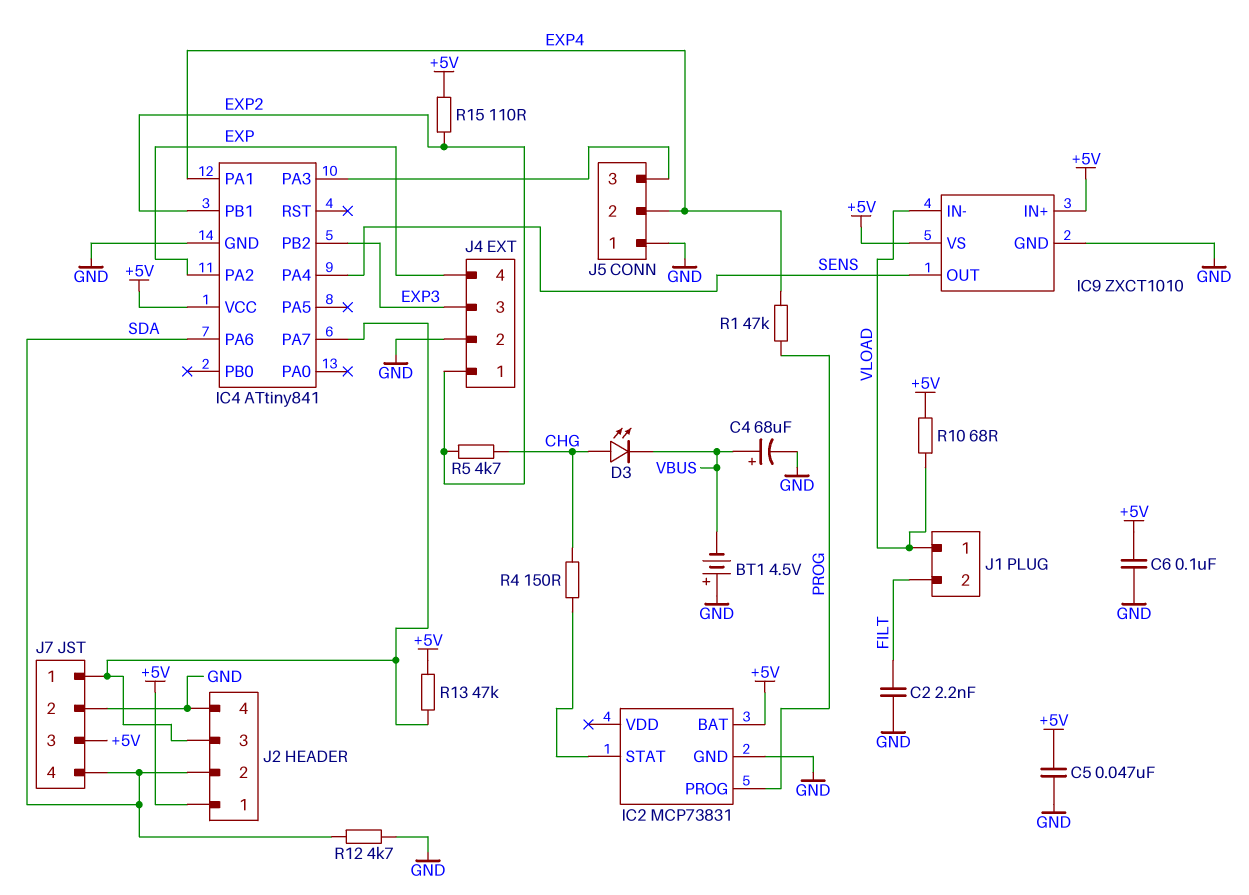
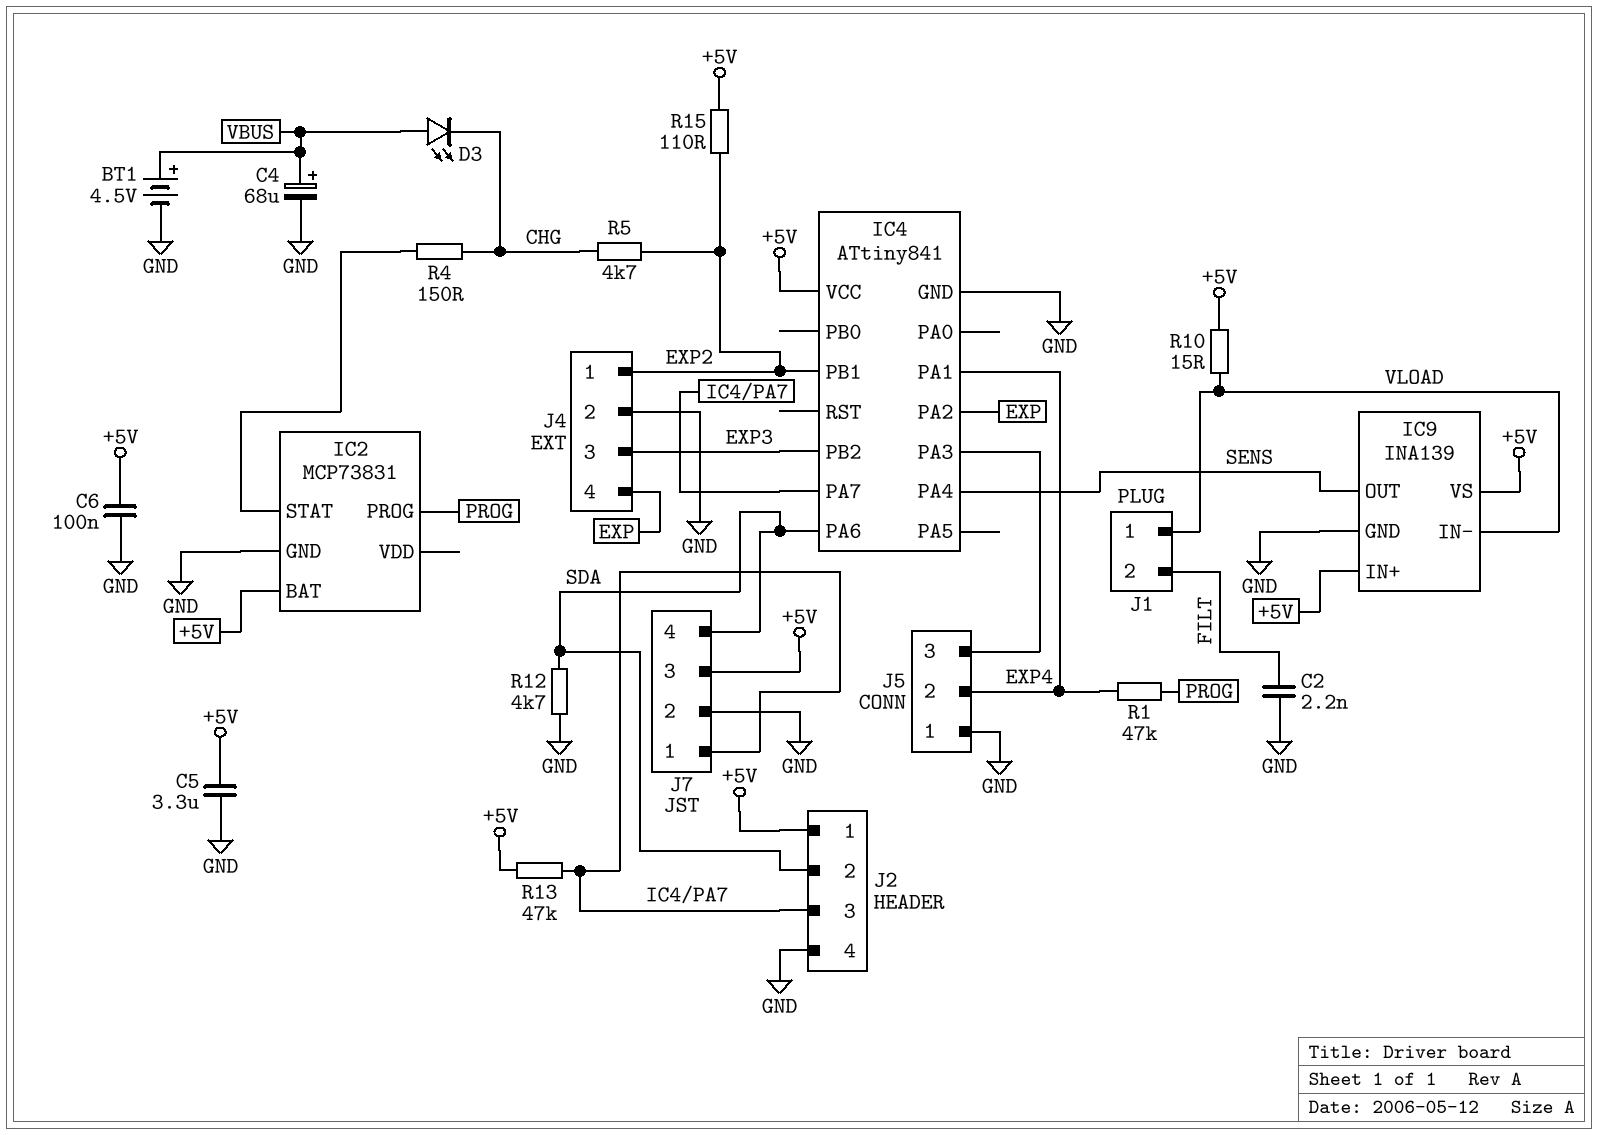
BT1: 4.5V (plus GND, minus VBUS) -> 4.5V (plus VBUS, minus GND)
C5: 47nF (+5V, GND) -> 3.3uF (+5V, GND)
D3: LED (A CHG, K VBUS) -> LED (A VBUS, K CHG)
IC9: ZXCT1010 -> INA139
R10: 68 (+5V, VLOAD) -> 15 (+5V, VLOAD)

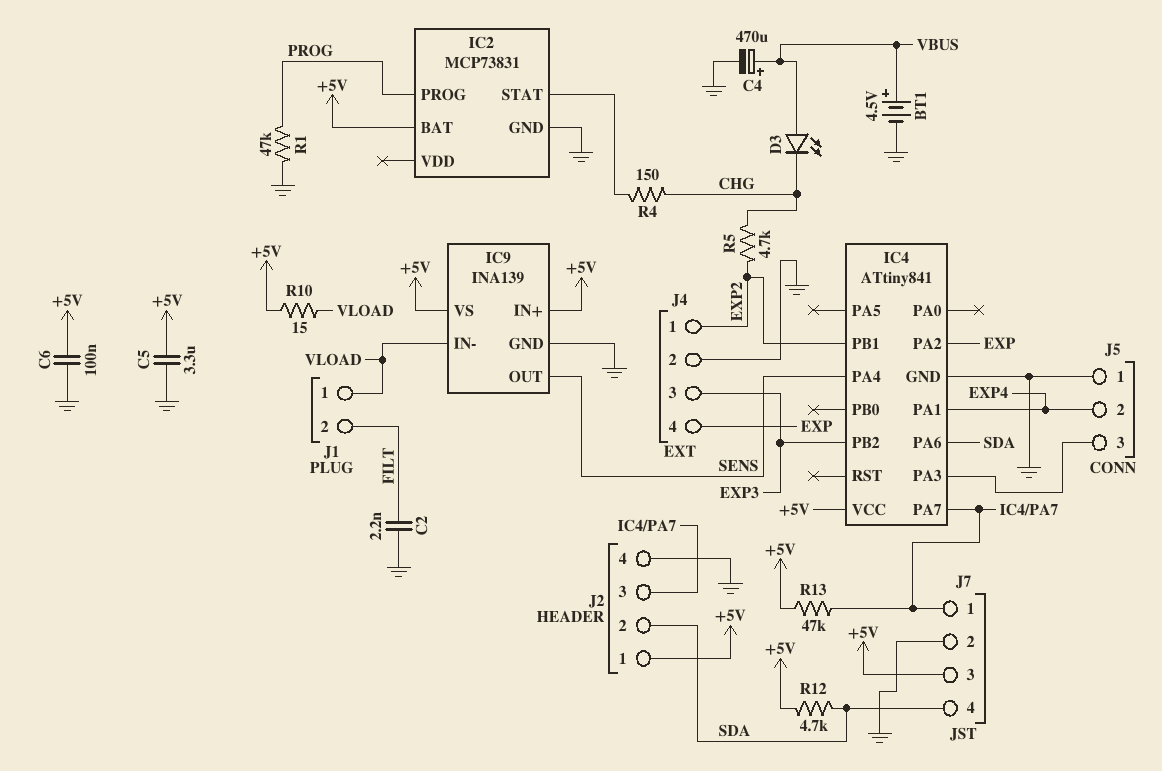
C4: 68uF (plus VBUS, minus GND) -> 470uF (plus VBUS, minus GND)
R1: 47k (EXP4, PROG) -> 47k (GND, PROG)
R12: 4.7k (GND, SDA) -> 4.7k (+5V, SDA)
R15: 110 (+5V, EXP2) -> none

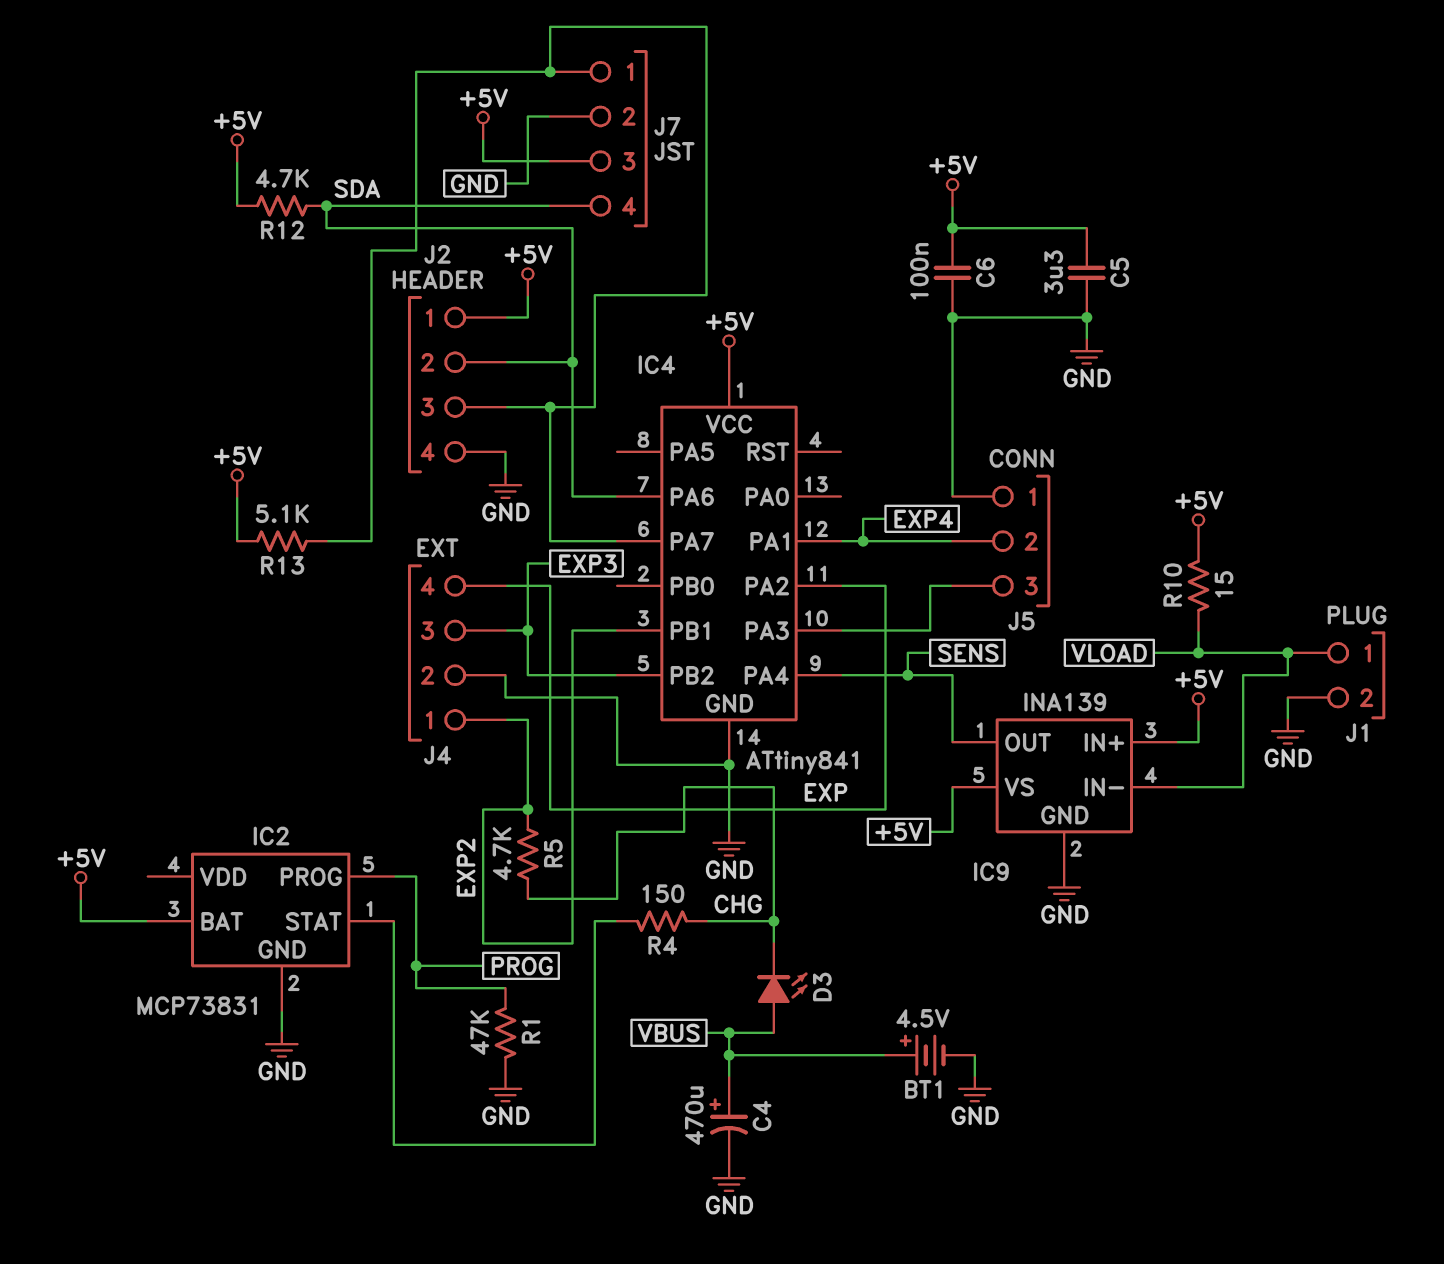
C2: 2.2nF (FILT, GND) -> none
J1 pin 2: FILT -> GND
R13: 47k (+5V, IC4/PA7) -> 5.1k (+5V, IC4/PA7)

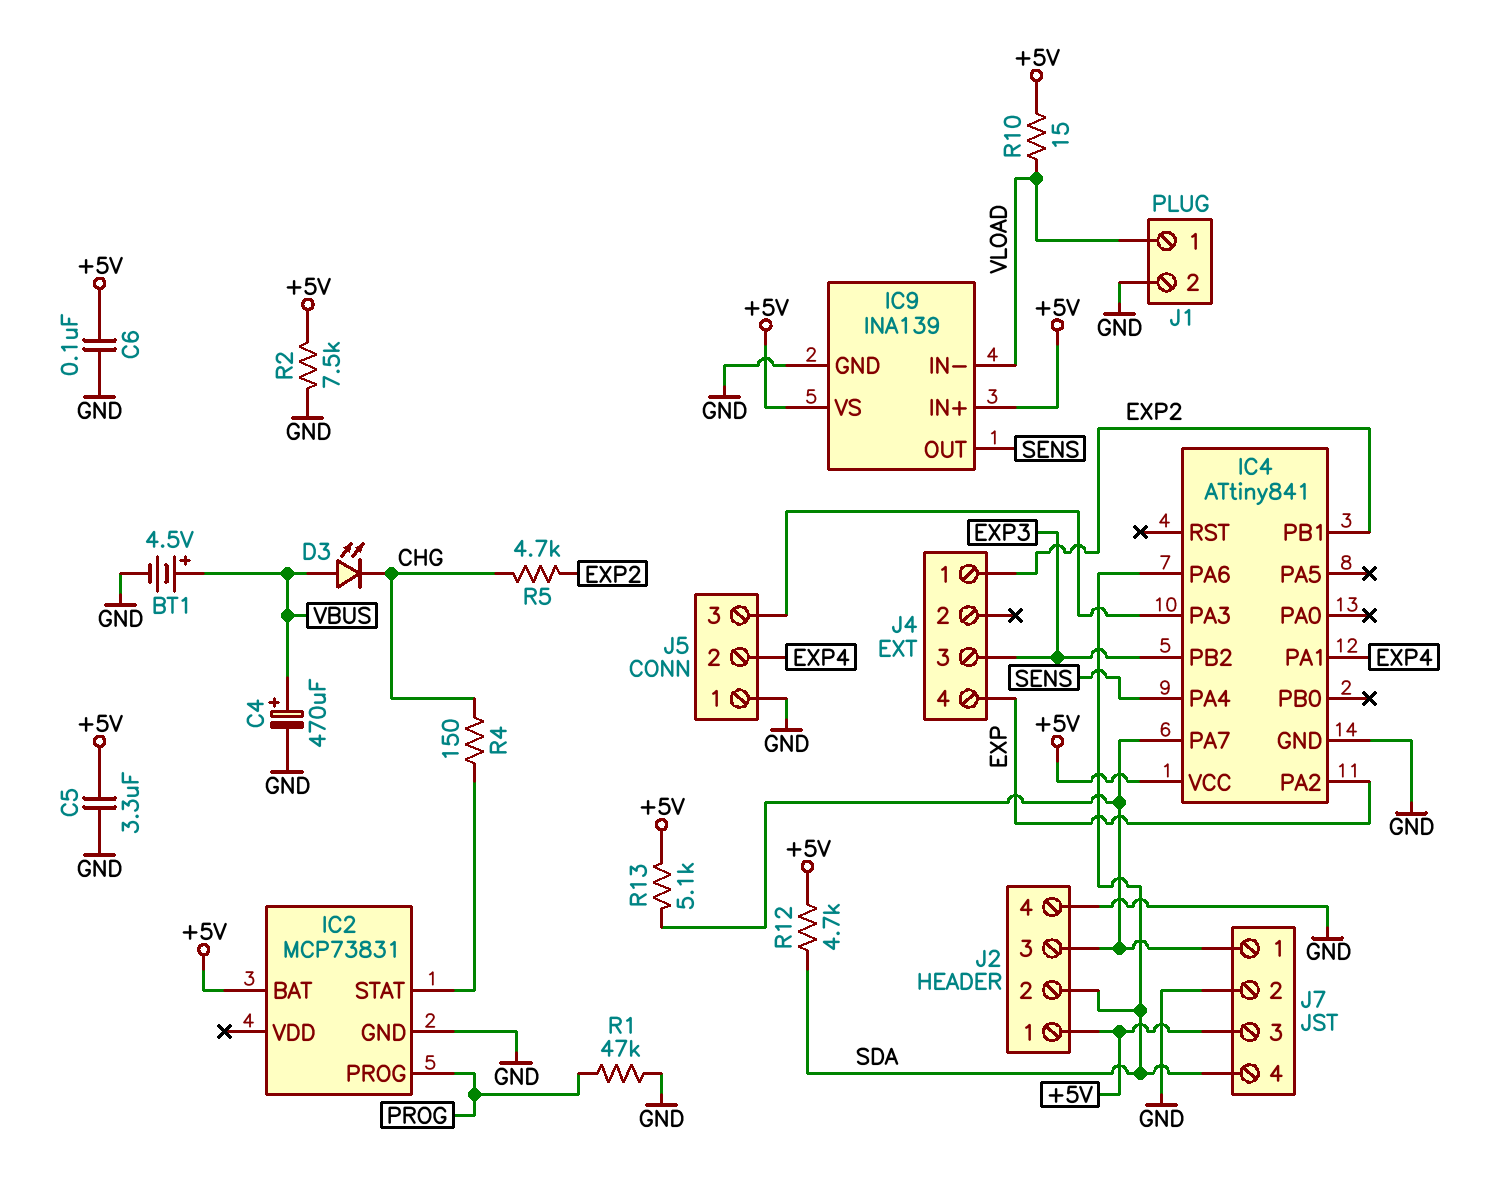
J4 pin 2: GND -> none
R2: none -> 7.5k (+5V, GND)

